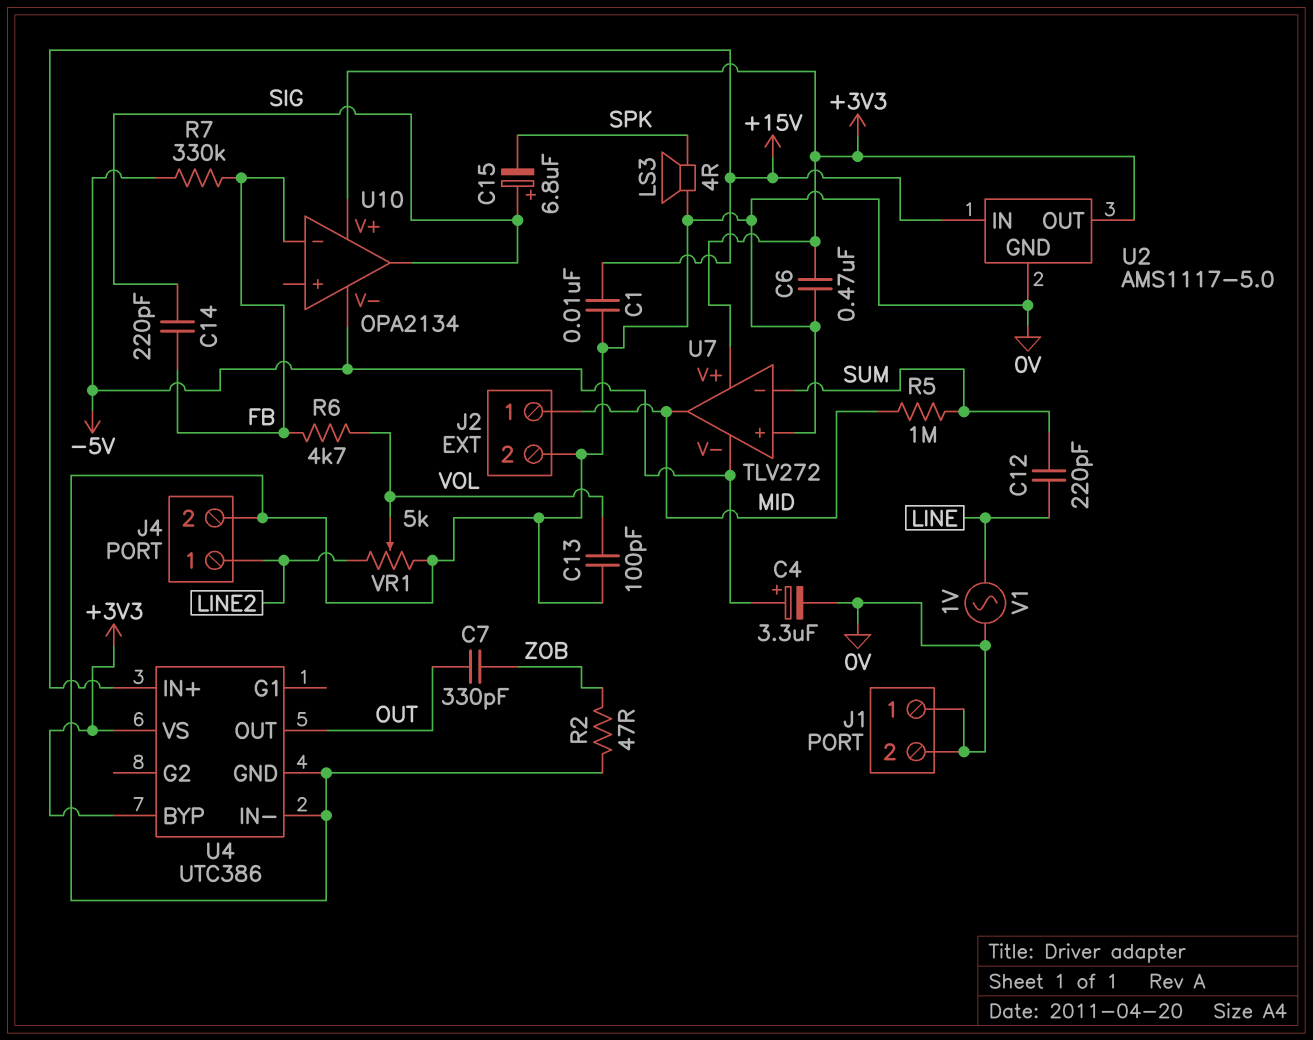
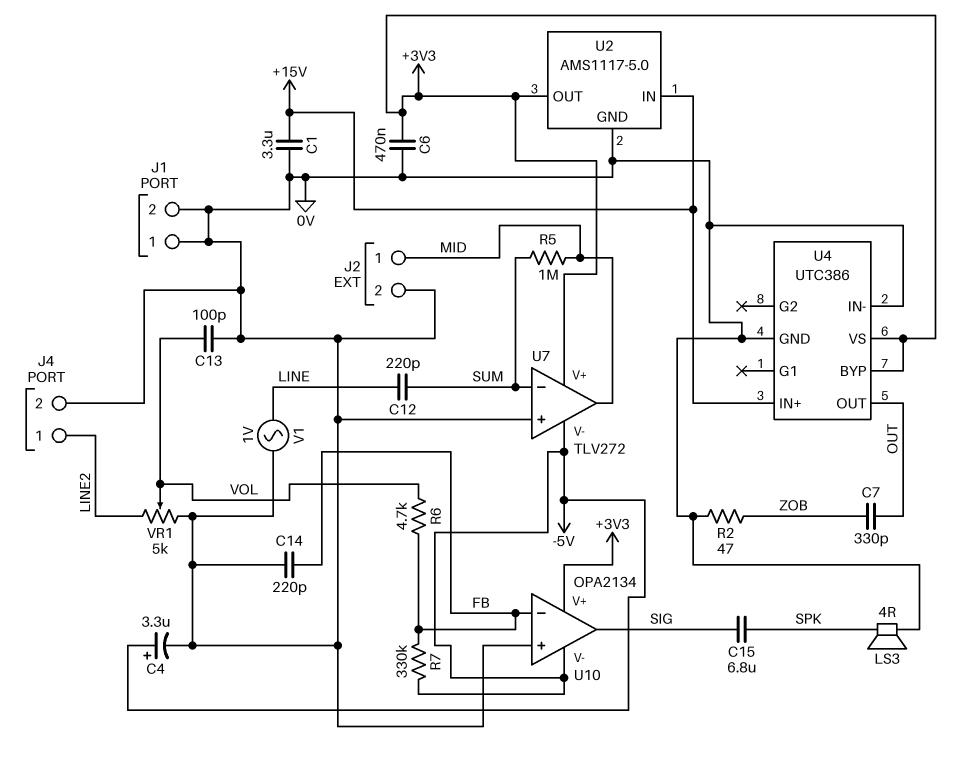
C1: 10nF (+15V, 0V) -> 3.3uF (+15V, 0V)
C14: 220pF (FB, SIG) -> 220pF (0V, FB)
C15: 6.8uF (plus SIG, minus SPK) -> 6.8uF (SIG, SPK)
U10 pin in+: none -> 0V

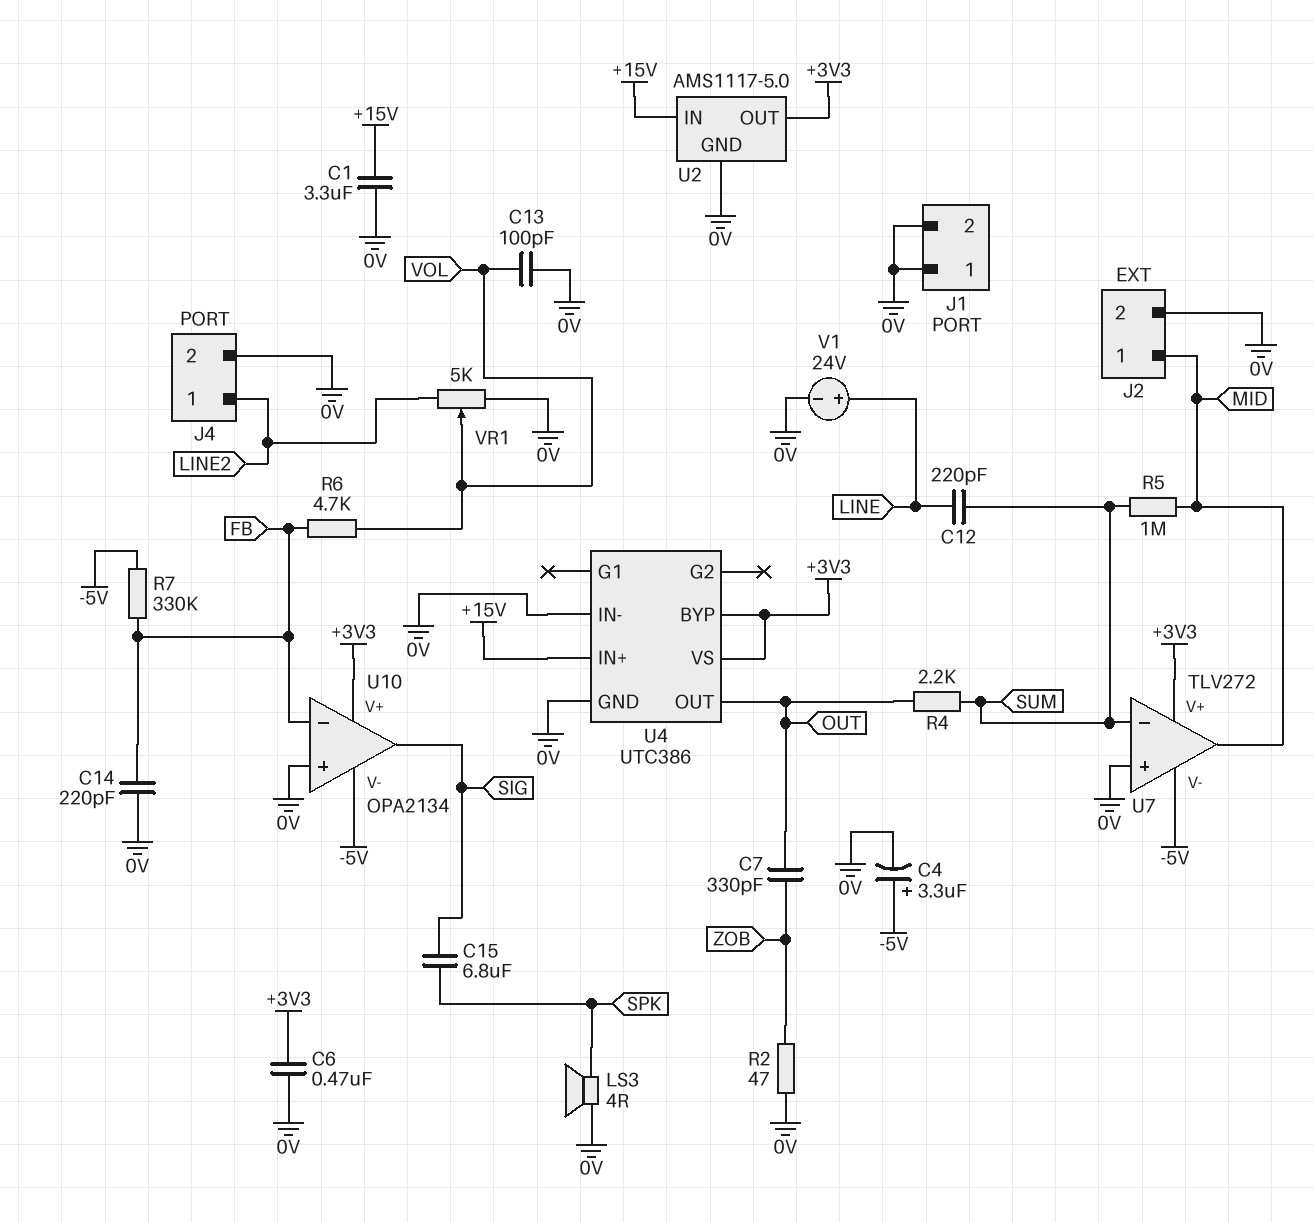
R4: none -> 2.2k (OUT, SUM)
V1: AC 1V (0V, LINE) -> 24V (plus LINE, minus 0V)

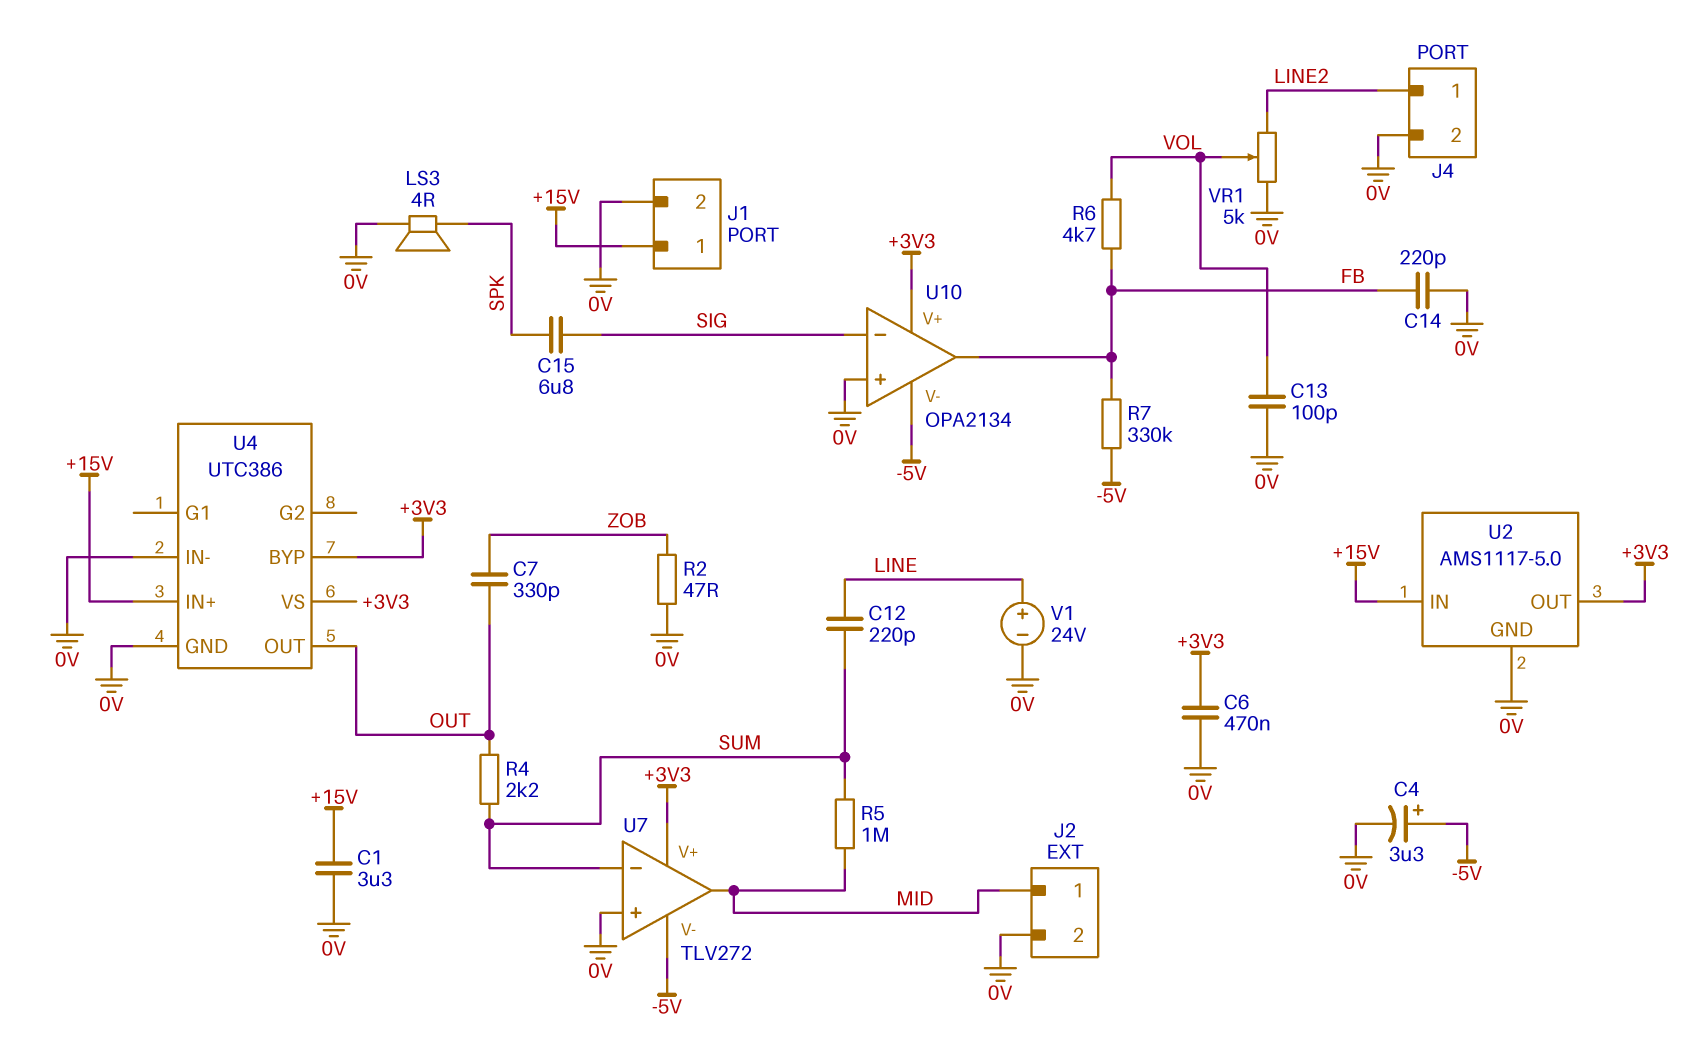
J1 pin 1: 0V -> +15V
U10 pin in-: FB -> SIG
U10 pin out: SIG -> FB

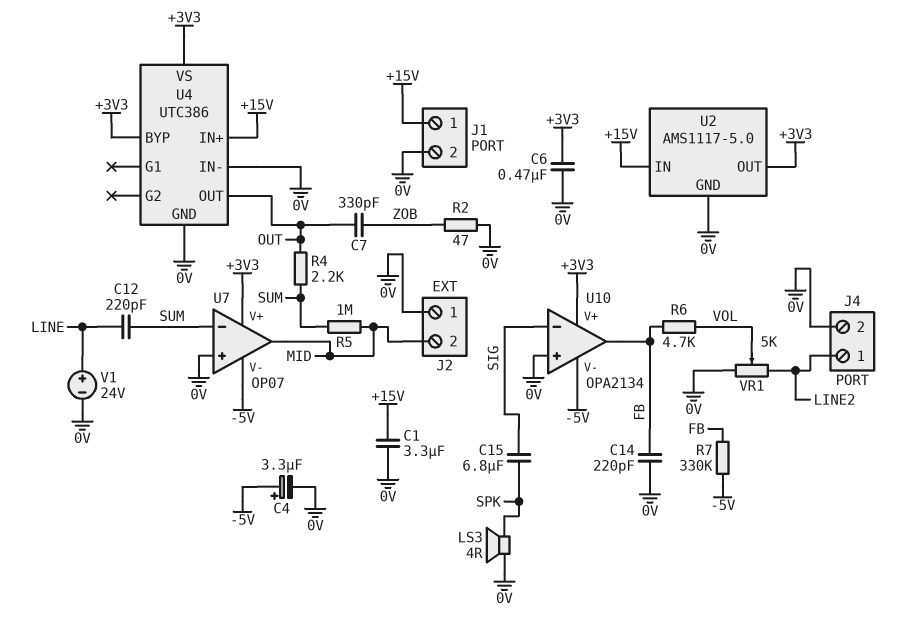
C13: 100pF (0V, VOL) -> none
J2 pin 1: MID -> 0V
J2 pin 2: 0V -> MID
U7: TLV272 -> OP07

